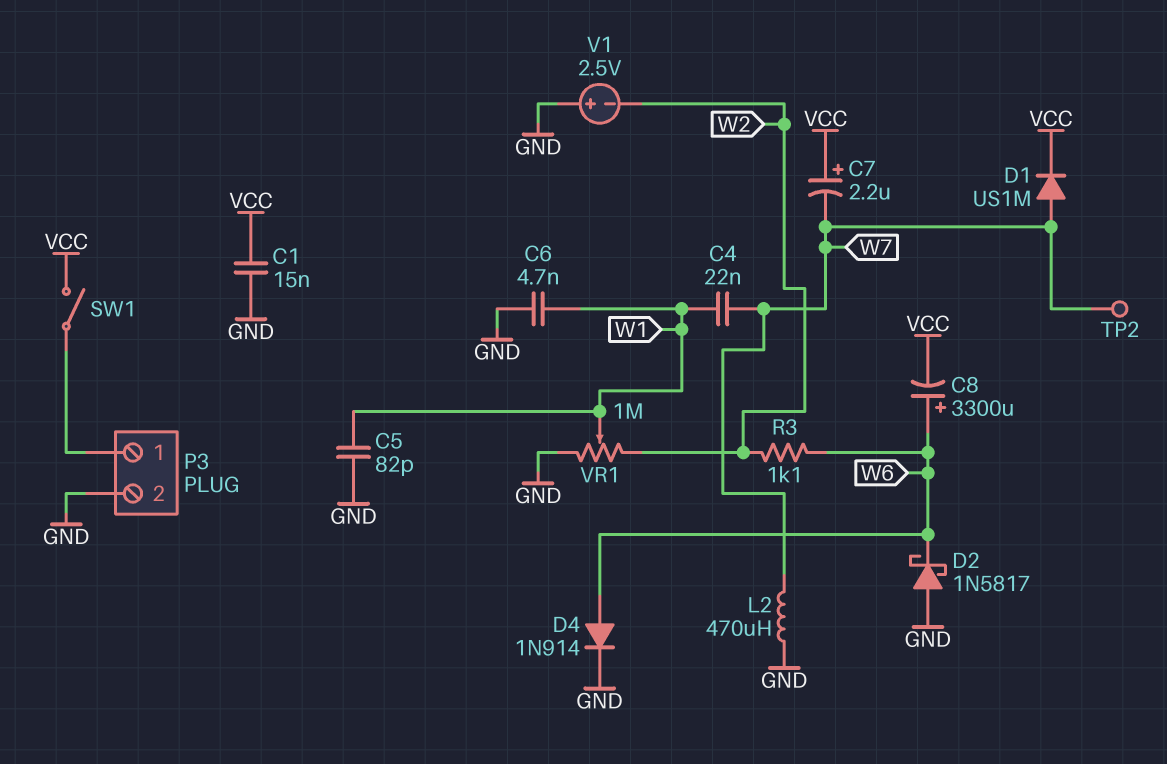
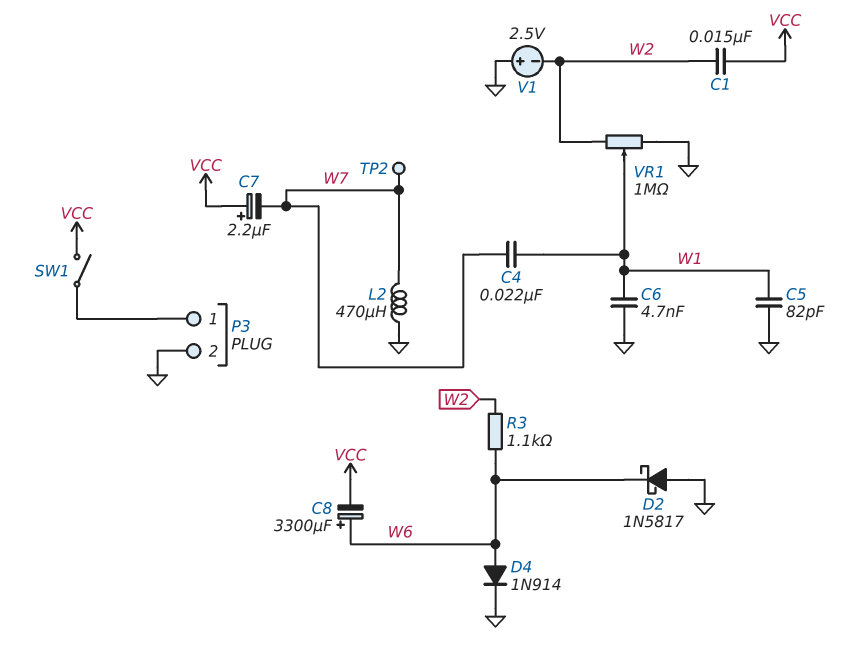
C1: 15nF (GND, VCC) -> 15nF (VCC, W2)
D1: diode US1M (A W7, K VCC) -> none

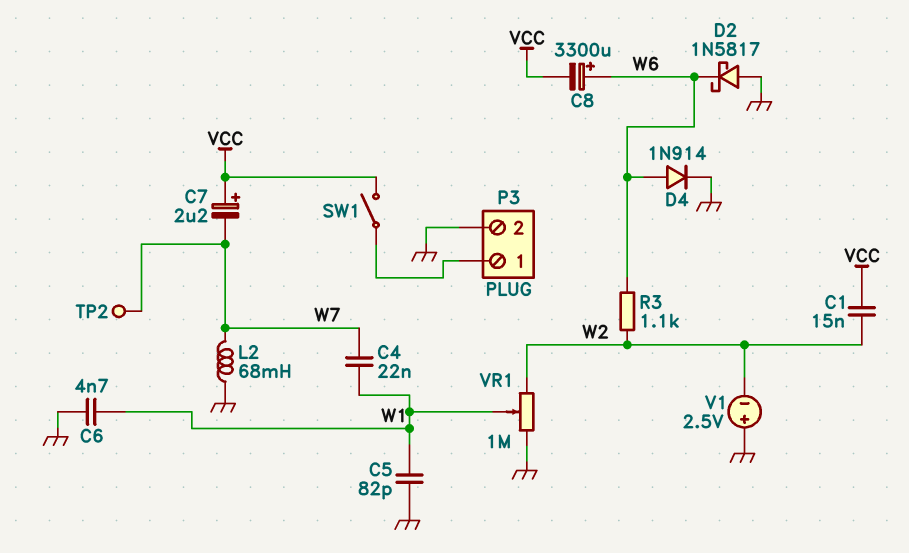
L2: 470uH (GND, W7) -> 68mH (GND, W7)

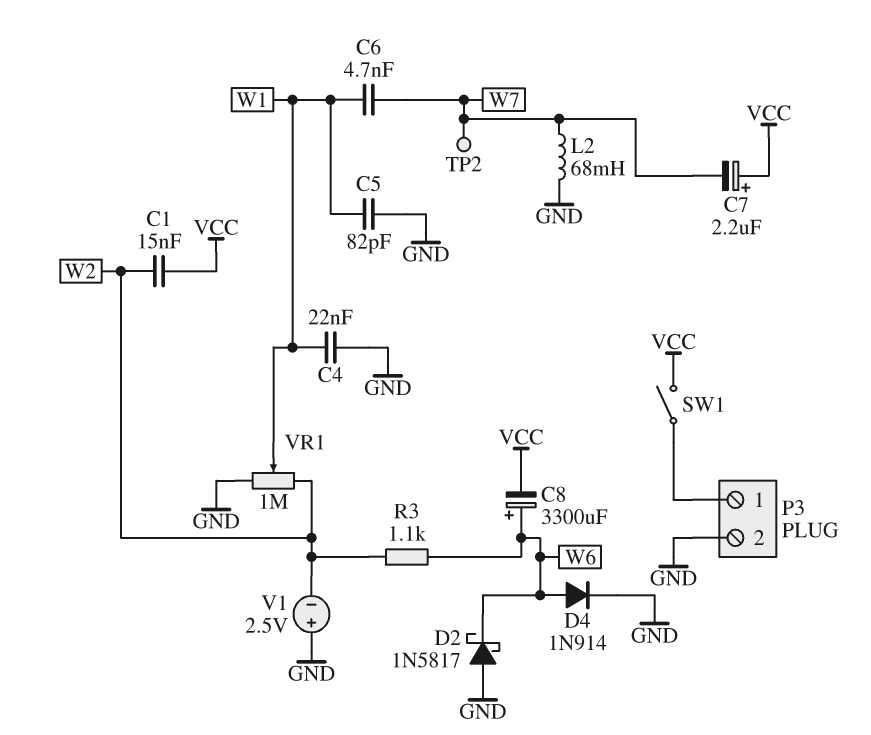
C4: 22nF (W1, W7) -> 22nF (GND, W1)
C6: 4.7nF (GND, W1) -> 4.7nF (W1, W7)

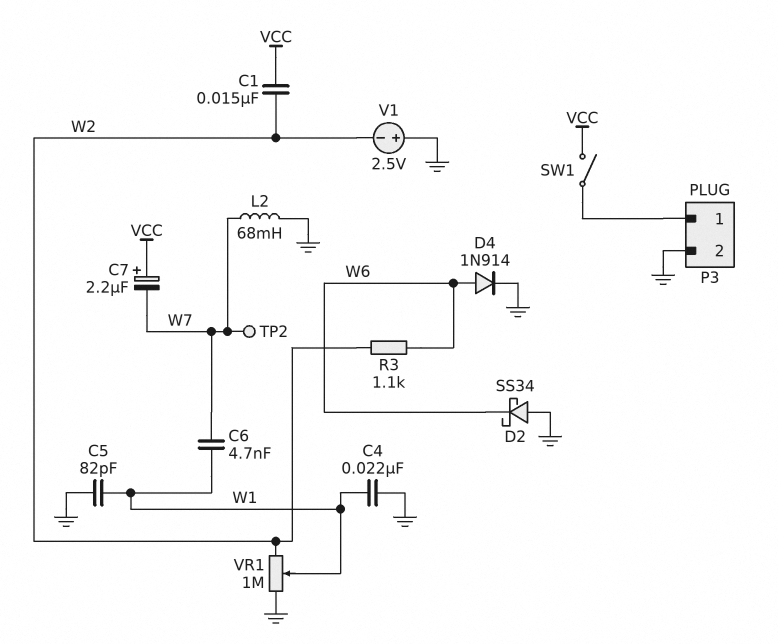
C8: 3300uF (plus W6, minus VCC) -> none
D2: schottky 1N5817 (A GND, K W6) -> schottky SS34 (A GND, K W6)

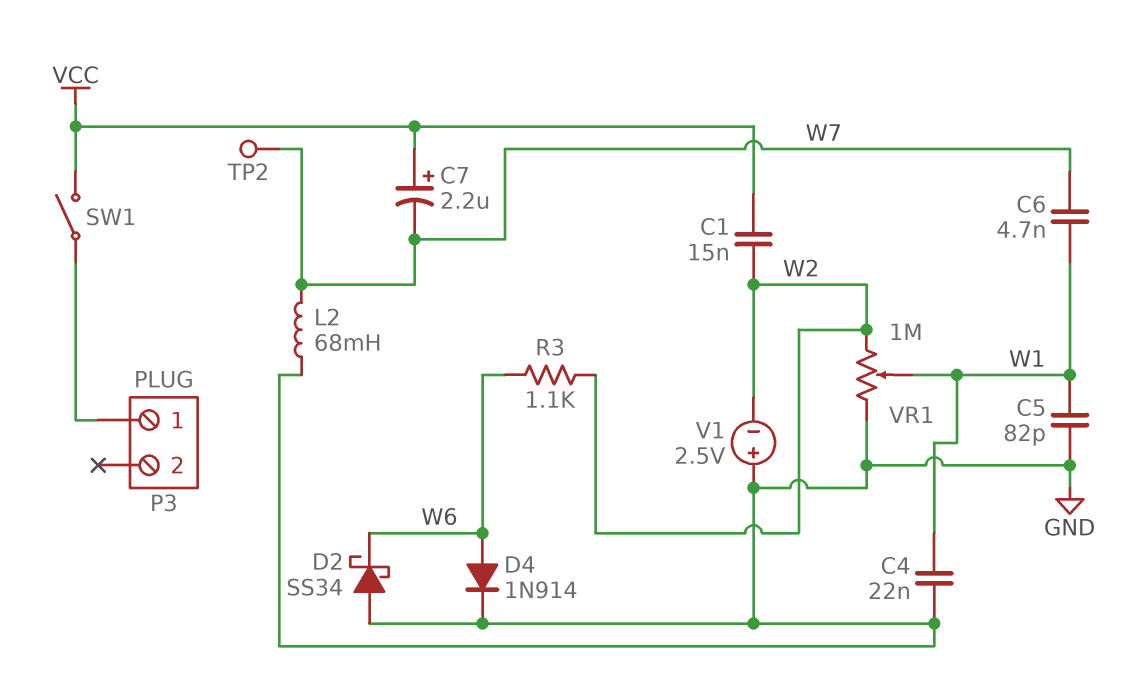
P3 pin 2: GND -> none

